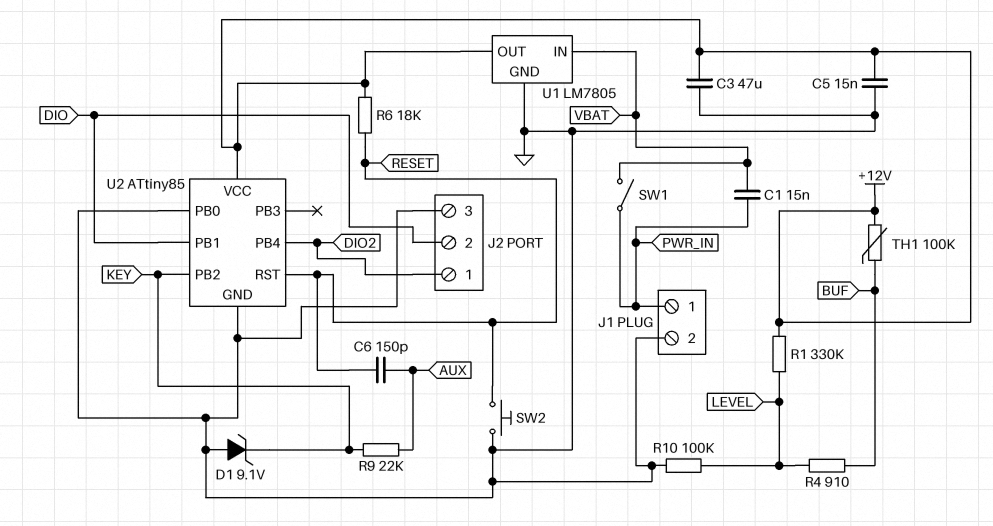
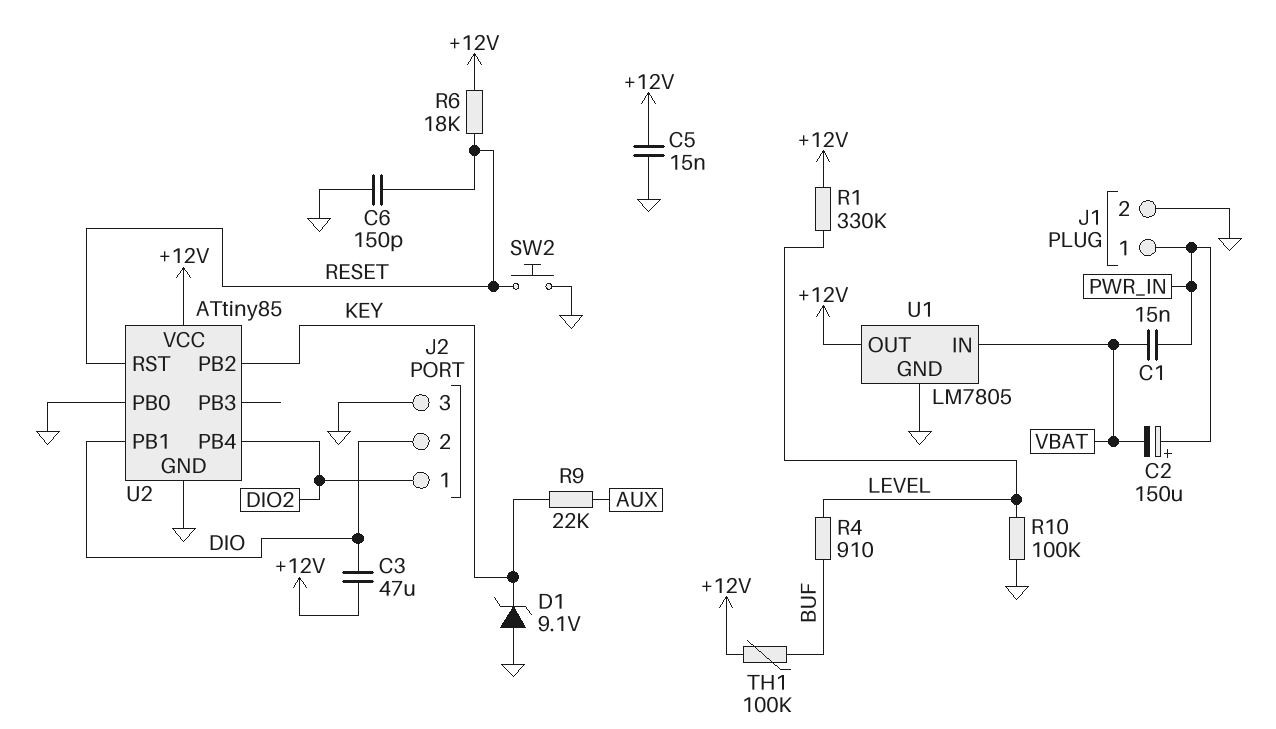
C2: none -> 150uF (plus PWR_IN, minus VBAT)
C3: 47uF (+12V, GND) -> 47uF (+12V, DIO)
C6: 150pF (AUX, RESET) -> 150pF (GND, RESET)
SW1: switch (PWR_IN, VBAT) -> none

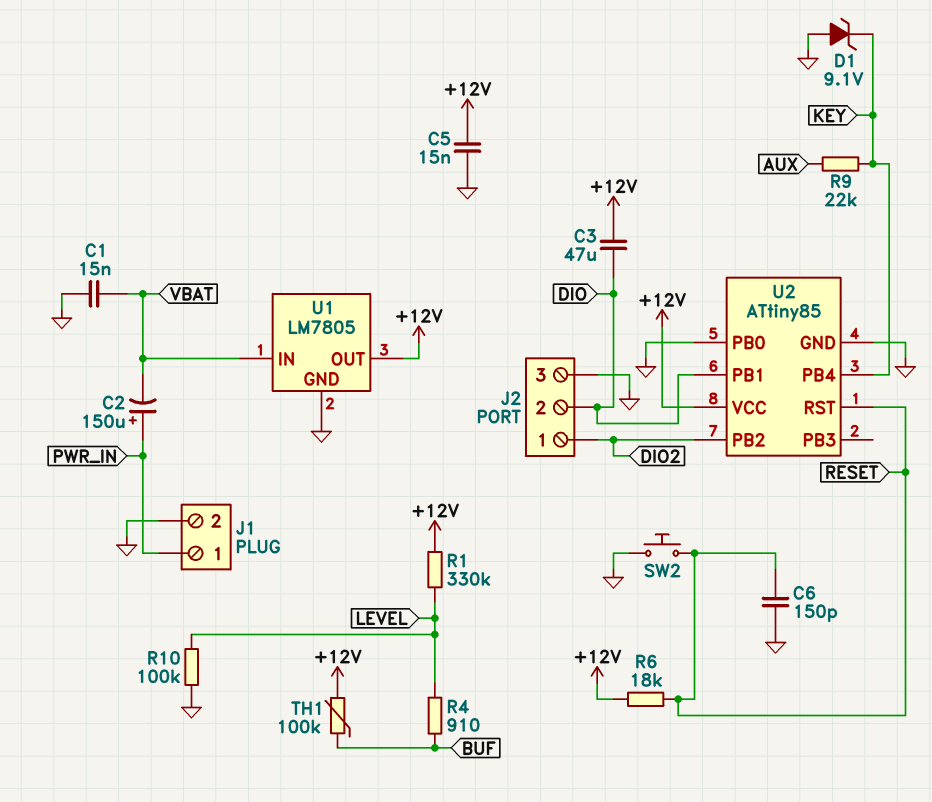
C1: 15nF (PWR_IN, VBAT) -> 15nF (GND, VBAT)
U2 pin PB2: KEY -> DIO2
U2 pin PB4: DIO2 -> KEY

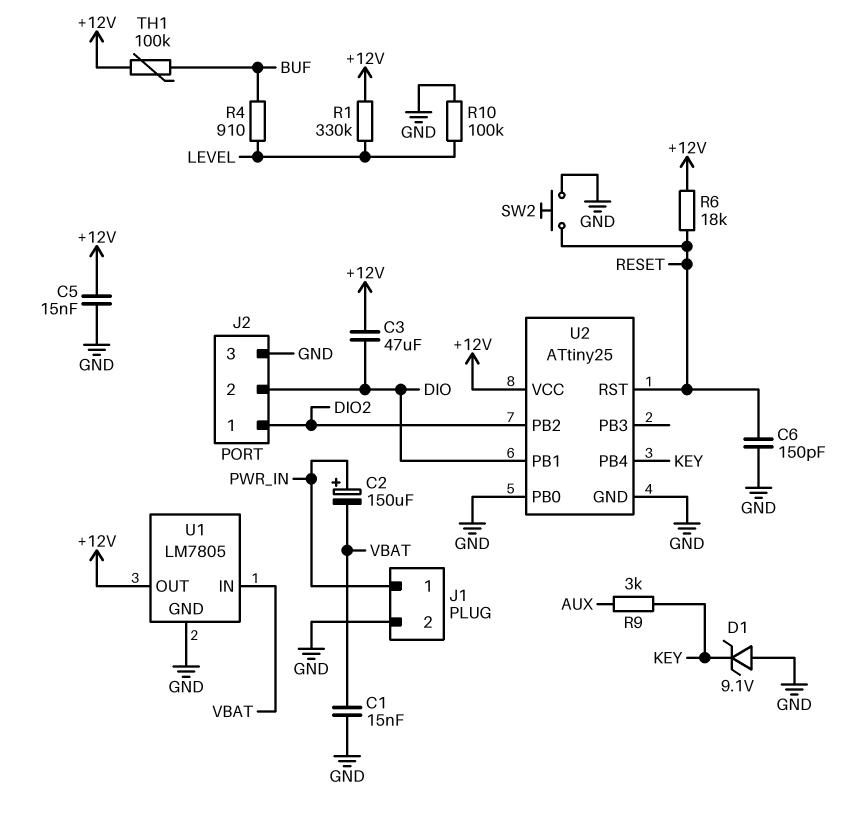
R9: 22k (AUX, KEY) -> 3k (AUX, KEY)
U2: ATtiny85 -> ATtiny25

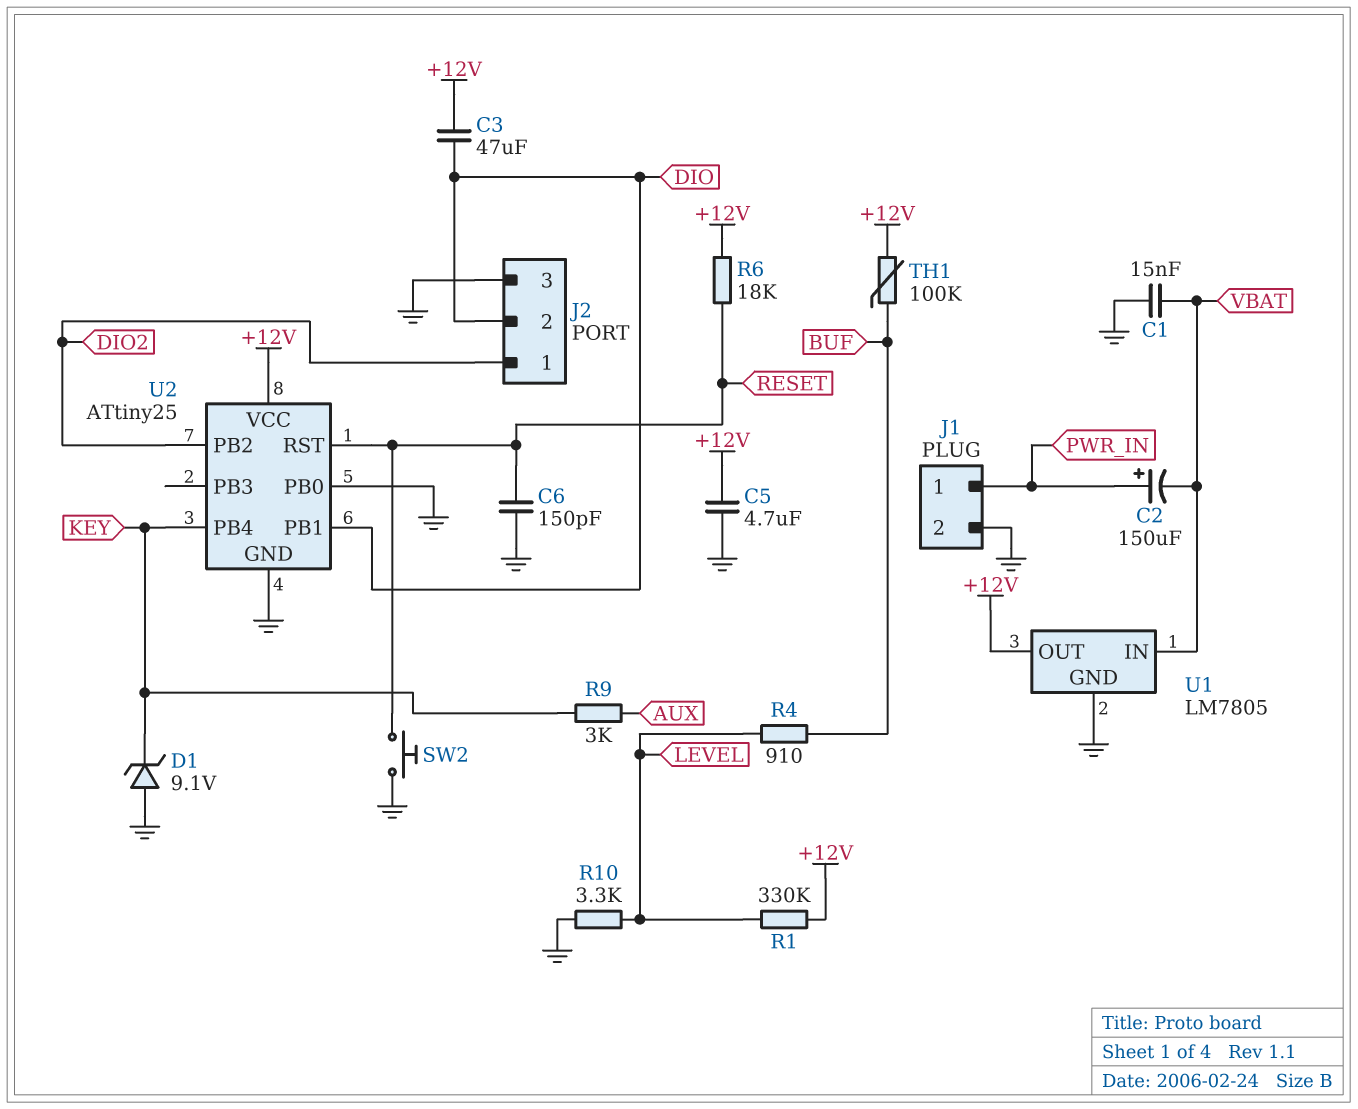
C5: 15nF (+12V, GND) -> 4.7uF (+12V, GND)
R10: 100k (GND, LEVEL) -> 3.3k (GND, LEVEL)

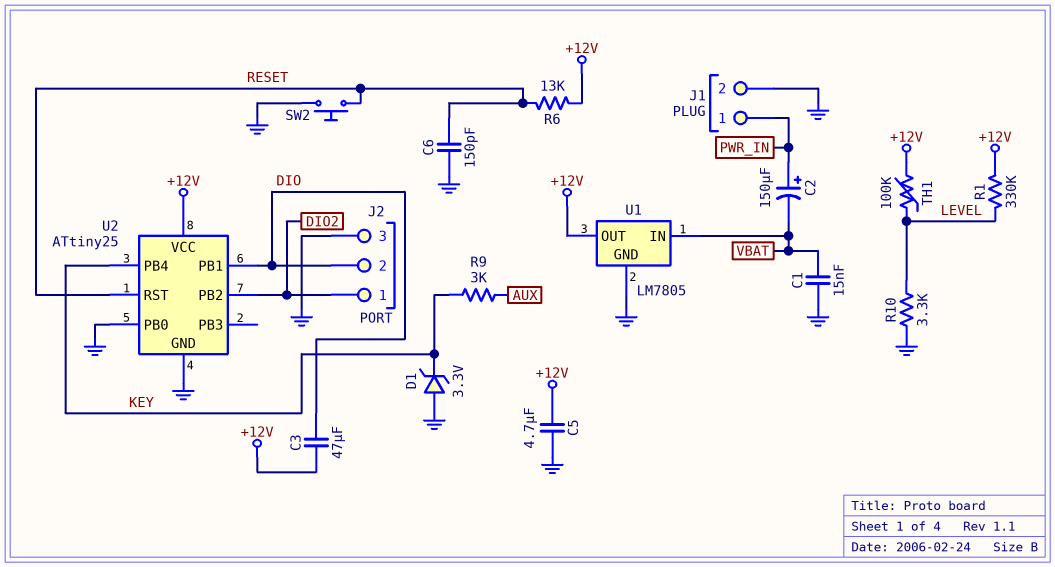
D1: zener 9.1V (A GND, K KEY) -> zener 3.3V (A GND, K KEY)
R4: 910 (BUF, LEVEL) -> none
R6: 18k (+12V, RESET) -> 13k (+12V, RESET)
TH1: 100k (+12V, BUF) -> 100k (+12V, LEVEL)

